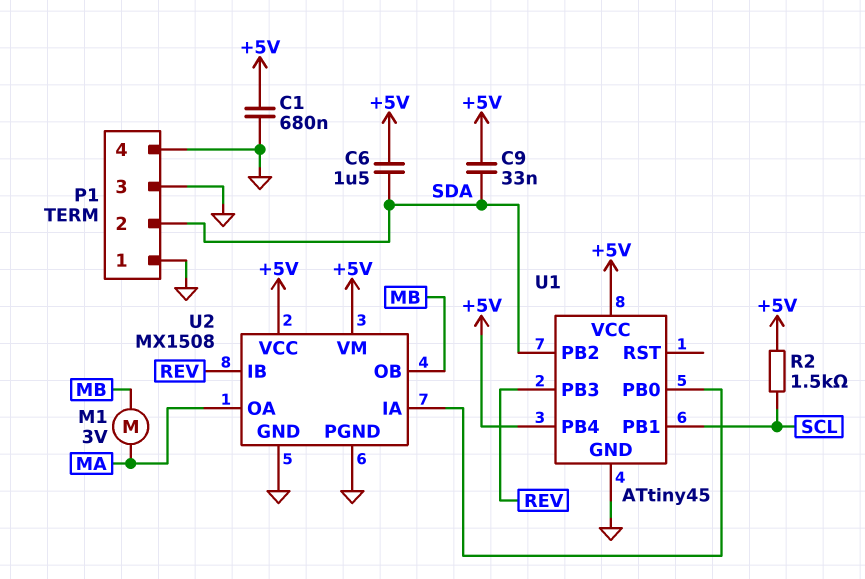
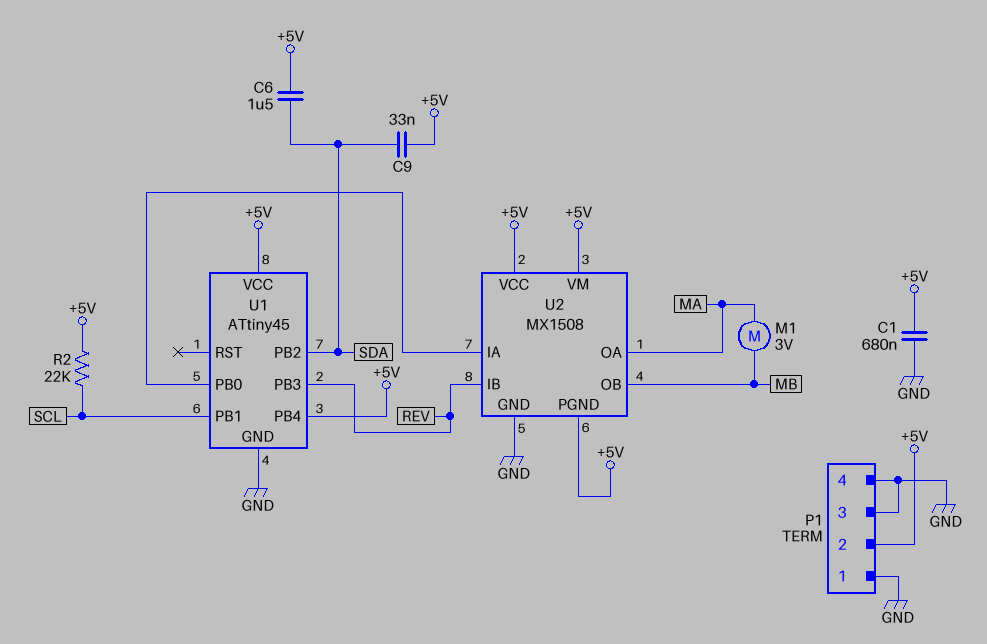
P1 pin 2: SDA -> +5V
R2: 1.5k (+5V, SCL) -> 22k (+5V, SCL)
U2 pin PGND: GND -> +5V

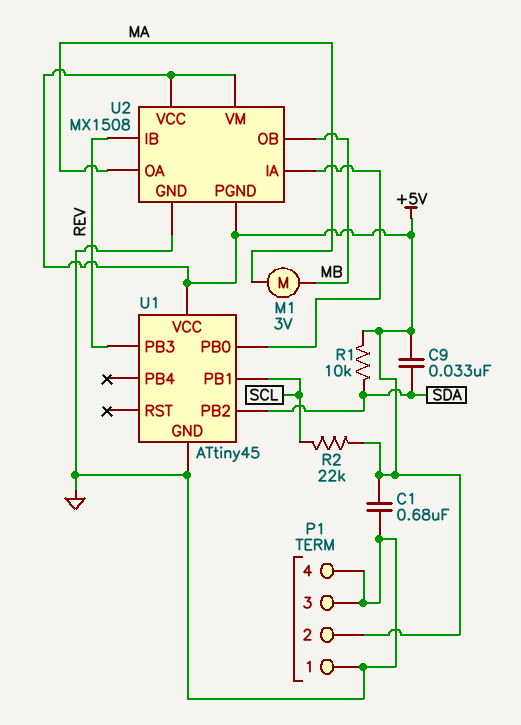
C6: 1.5uF (+5V, SDA) -> none
R1: none -> 10k (+5V, SDA)
U1 pin PB4: +5V -> none

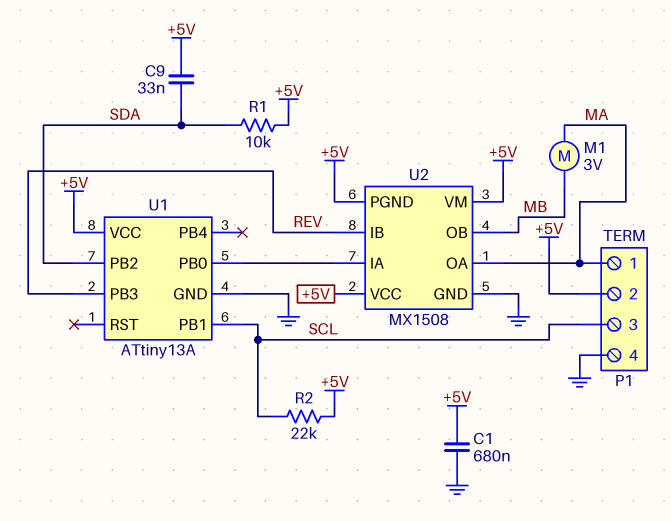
P1 pin 1: GND -> MA
P1 pin 3: GND -> SCL
U1: ATtiny45 -> ATtiny13A

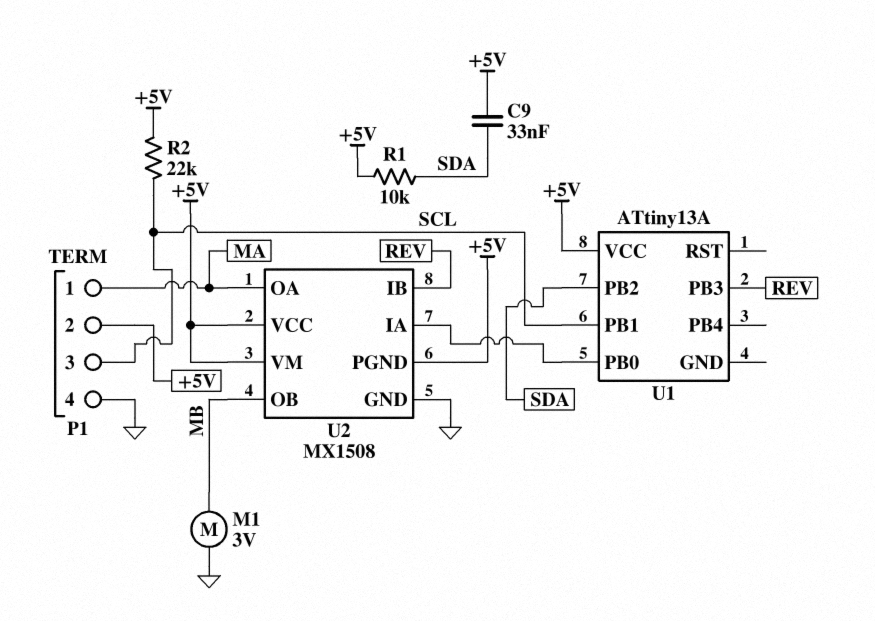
C1: 680nF (+5V, GND) -> none
M1: motor 3V (MA, MB) -> motor 3V (GND, MB)
U1 pin GND: GND -> none

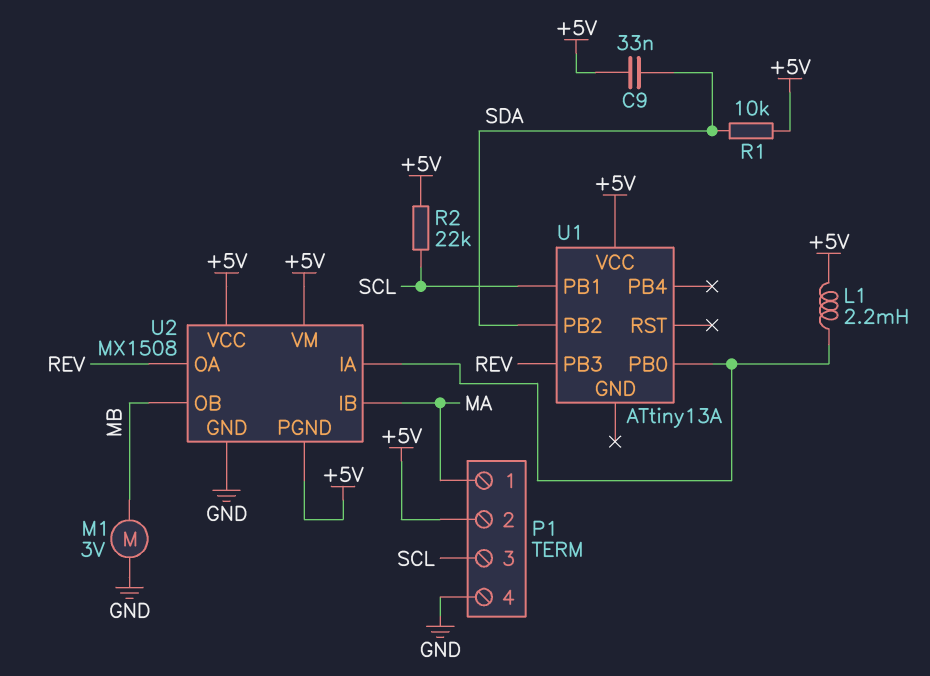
L1: none -> 2.2mH (+5V, U1/PB0)
U2 pin IB: REV -> MA
U2 pin OA: MA -> REV

